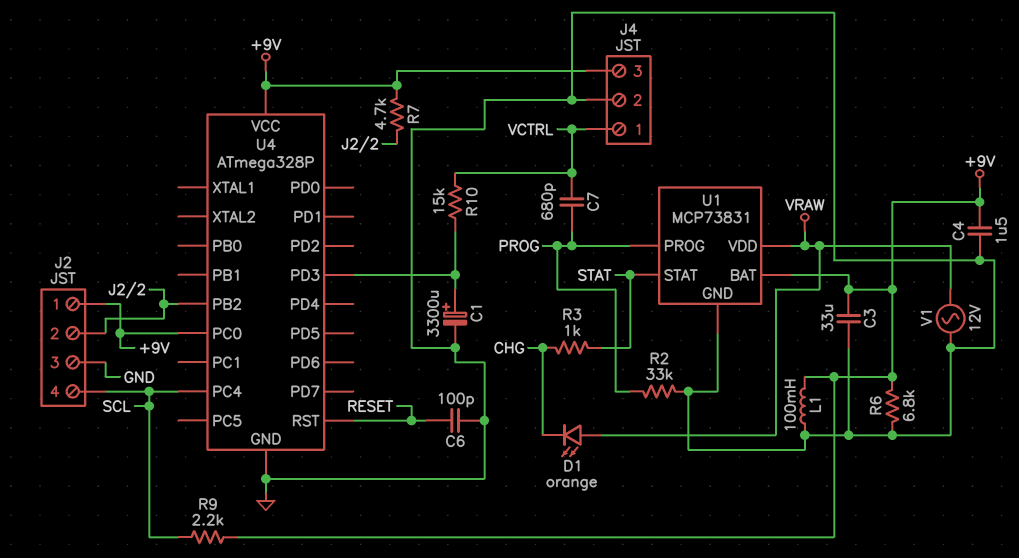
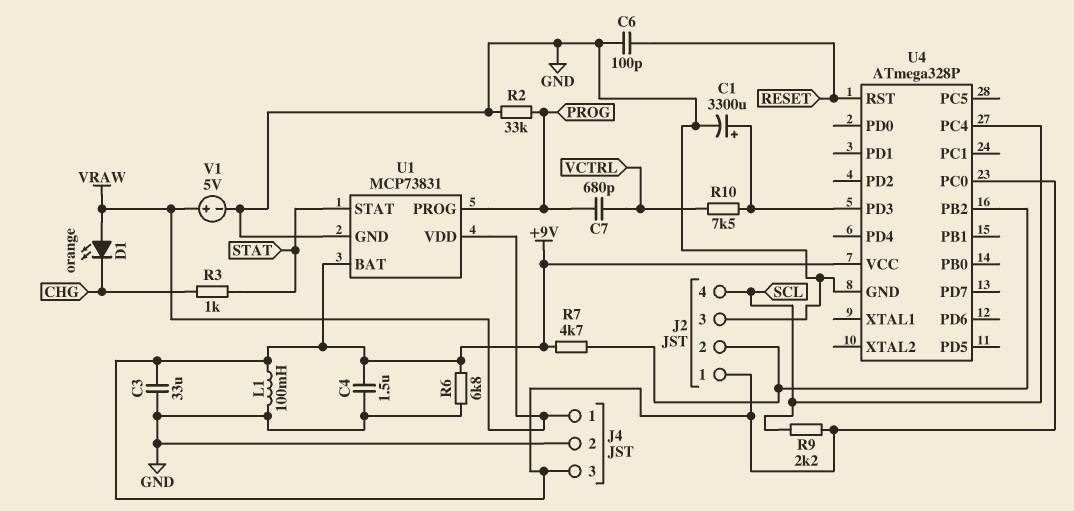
J4 pin 1: VCTRL -> VRAW
R10: 15k (U4/PD3, VCTRL) -> 7.5k (U4/PD3, VCTRL)
V1: AC 12V (GND, VRAW) -> 5V (plus VRAW, minus GND)

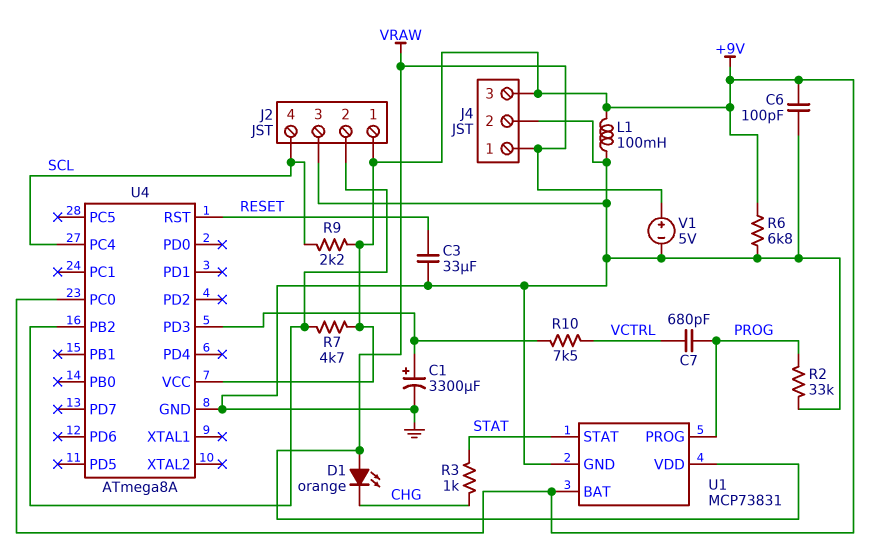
C3: 33uF (+9V, GND) -> 33uF (GND, RESET)
C4: 1.5uF (+9V, GND) -> none
C6: 100pF (GND, RESET) -> 100pF (+9V, GND)
U4: ATmega328P -> ATmega8A

